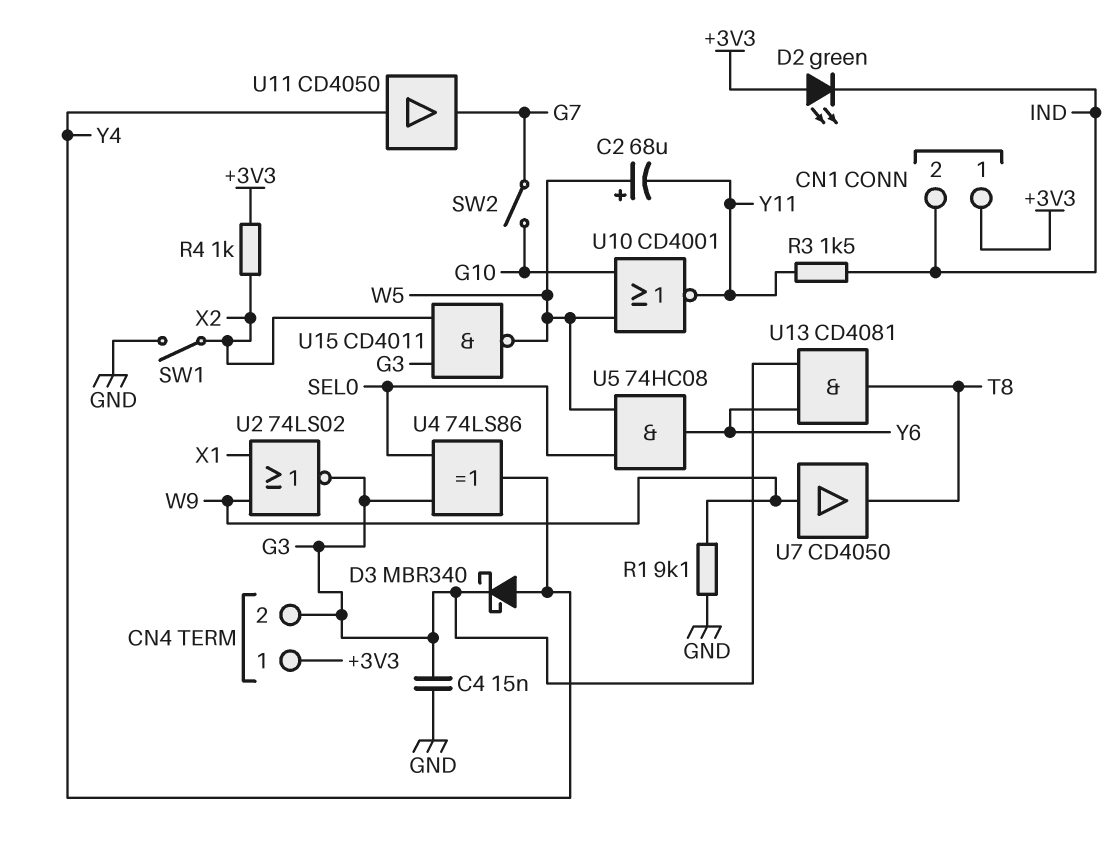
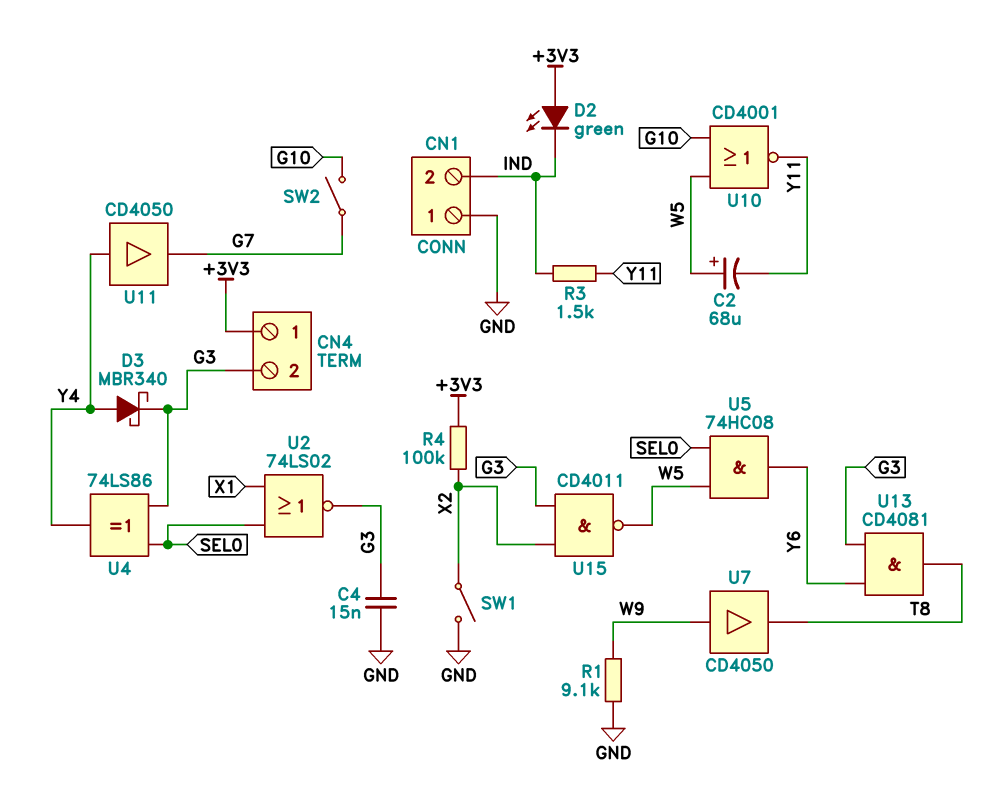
CN1 pin 1: +3V3 -> GND
R4: 1k (+3V3, X2) -> 100k (+3V3, X2)
U2: NOR 74LS02 (in W9, in X1, out G3) -> NOR 74LS02 (in SEL0, in X1, out G3)

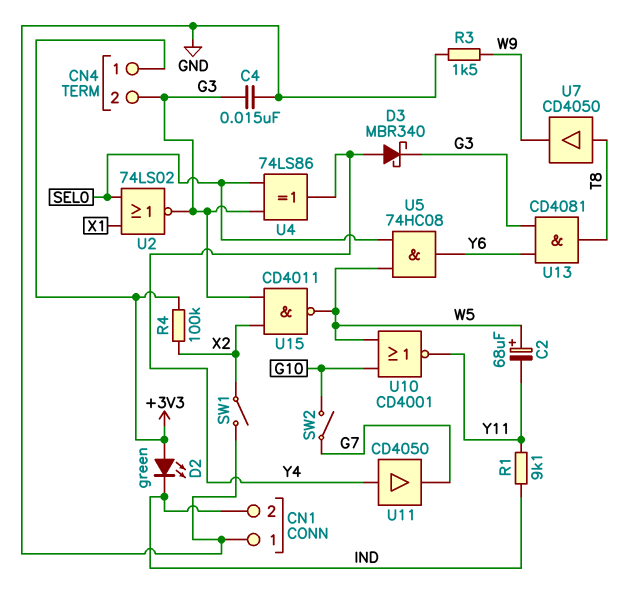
R1: 9.1k (GND, W9) -> 9.1k (IND, Y11)
R3: 1.5k (IND, Y11) -> 1.5k (GND, W9)
U7: buffer CD4050 (in W9, out T8) -> buffer CD4050 (in T8, out W9)

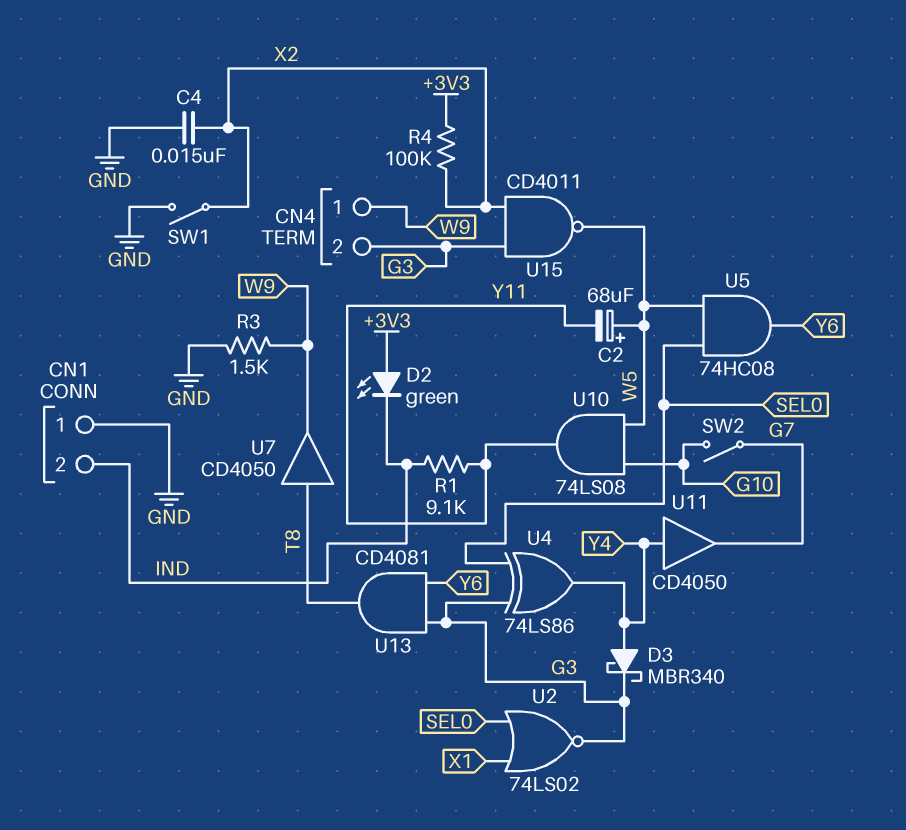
C4: 15nF (G3, GND) -> 15nF (GND, X2)
CN4 pin 1: +3V3 -> W9
U10: NOR CD4001 (in G10, in W5, out Y11) -> AND 74LS08 (in G10, in W5, out Y11)

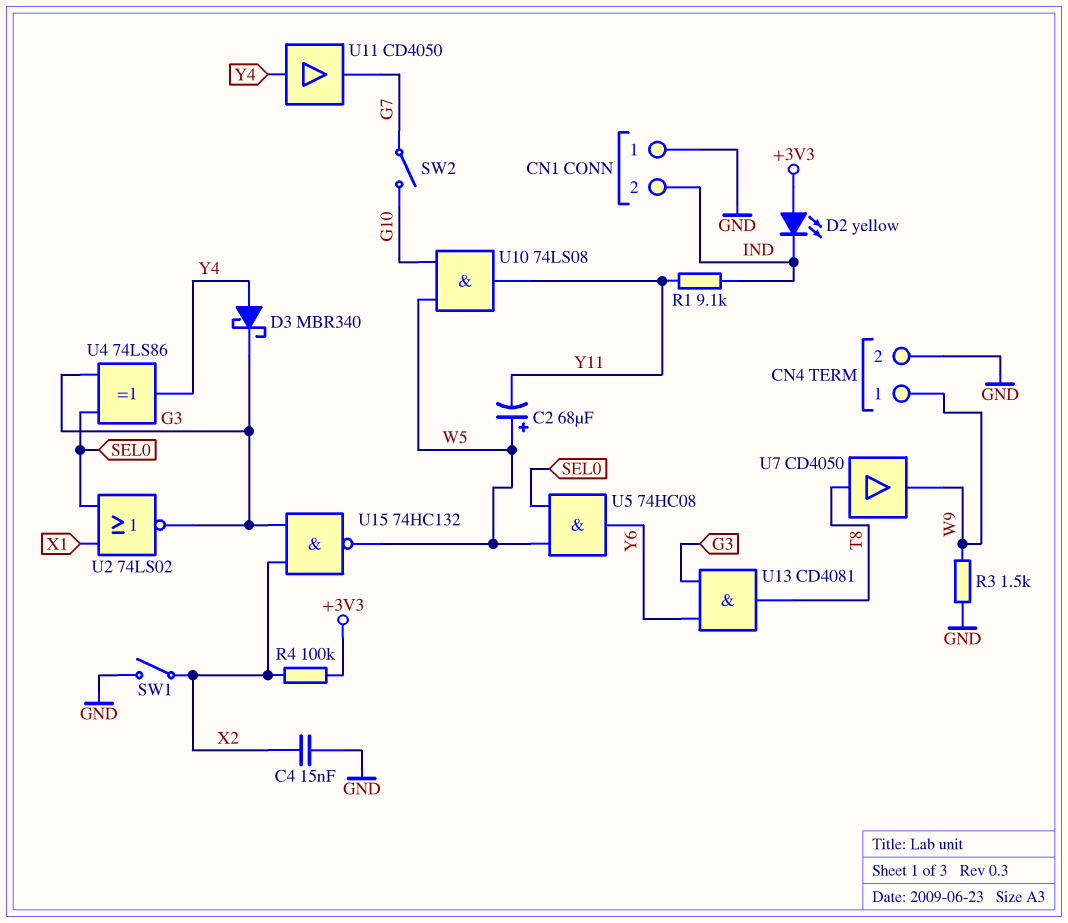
CN4 pin 2: G3 -> GND
D2: LED green (A +3V3, K IND) -> LED yellow (A +3V3, K IND)
U15: NAND CD4011 (in G3, in X2, out W5) -> NAND 74HC132 (in G3, in X2, out W5)

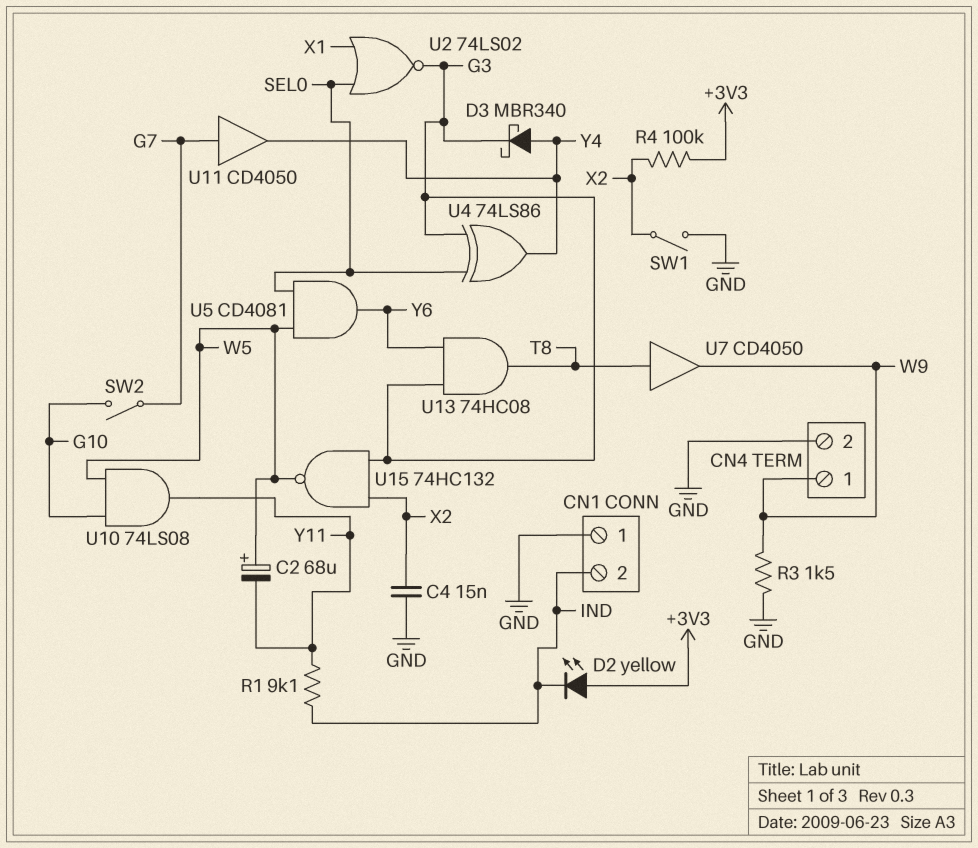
U5: AND 74HC08 (in SEL0, in W5, out Y6) -> AND CD4081 (in SEL0, in W5, out Y6)
U11: buffer CD4050 (in Y4, out G7) -> buffer CD4050 (in G7, out Y4)
U13: AND CD4081 (in G3, in Y6, out T8) -> AND 74HC08 (in G3, in Y6, out T8)

